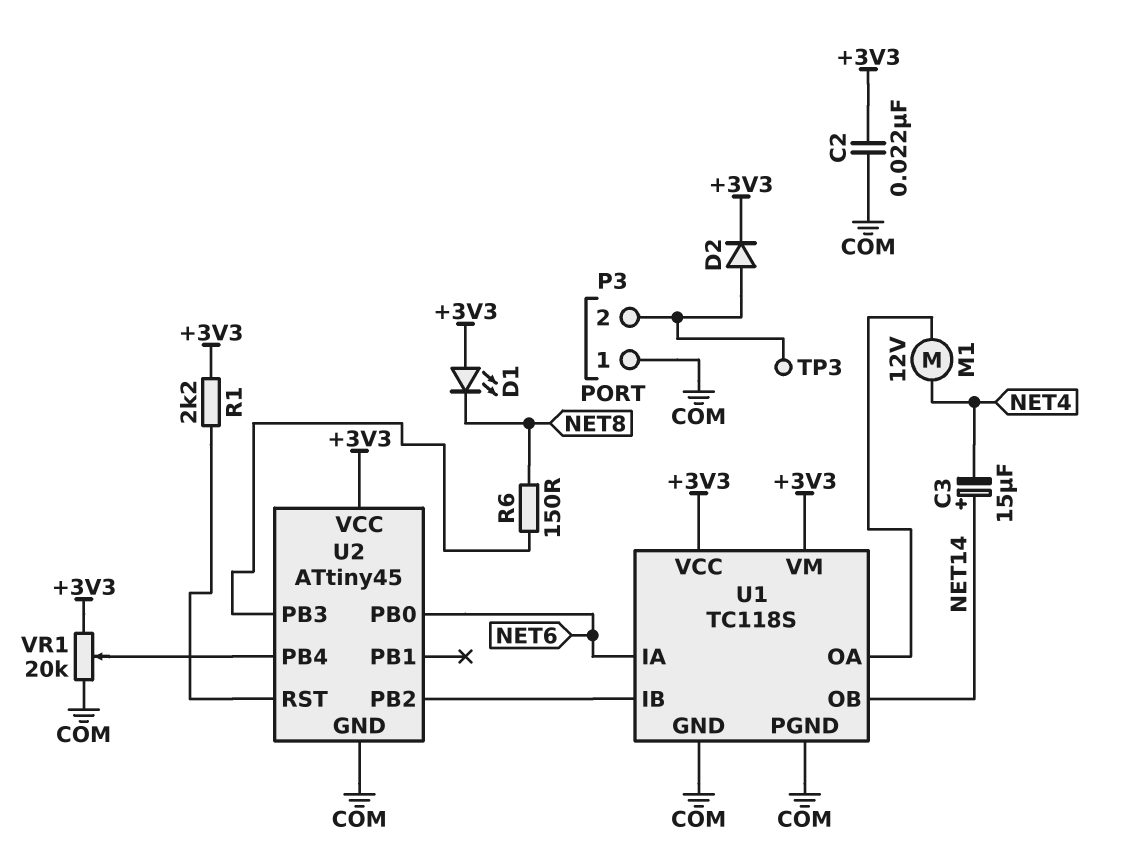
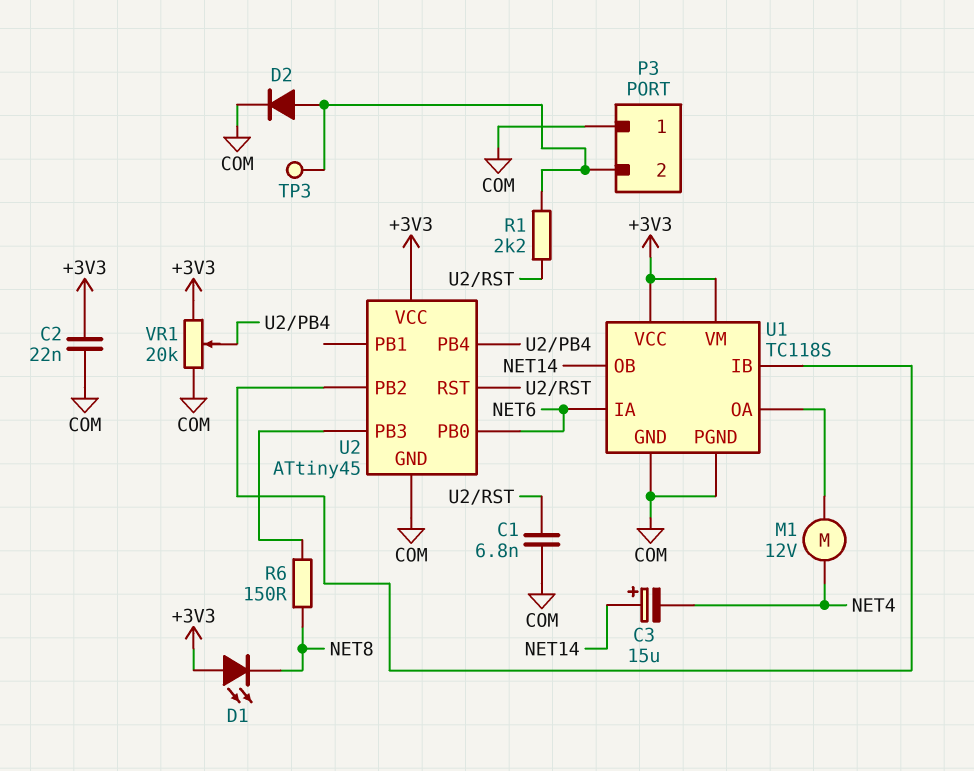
C1: none -> 6.8nF (COM, U2/RST)
D2: diode (A P3/2, K +3V3) -> diode (A P3/2, K COM)
R1: 2.2k (+3V3, U2/RST) -> 2.2k (P3/2, U2/RST)

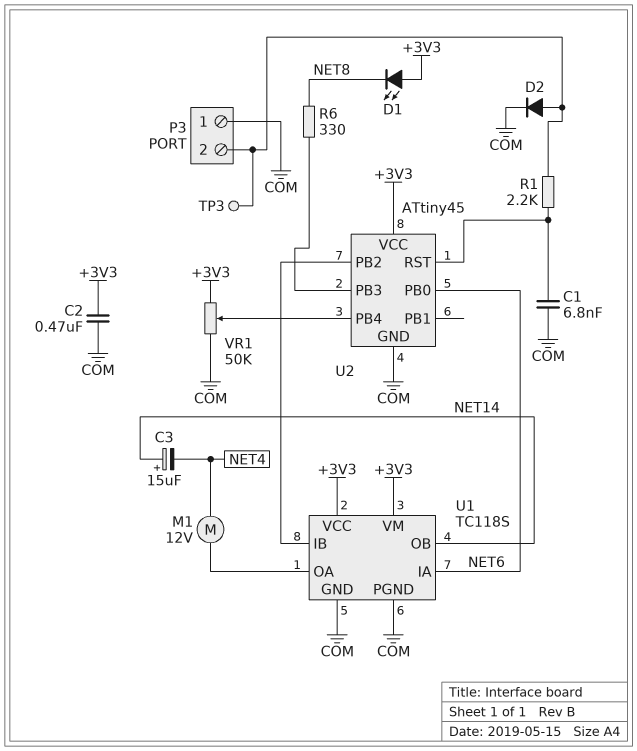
C2: 22nF (+3V3, COM) -> 470nF (+3V3, COM)
R6: 150 (NET8, U2/PB3) -> 330 (NET8, U2/PB3)
VR1: 20k (+3V3, COM, wiper U2/PB4) -> 50k (+3V3, COM, wiper U2/PB4)

